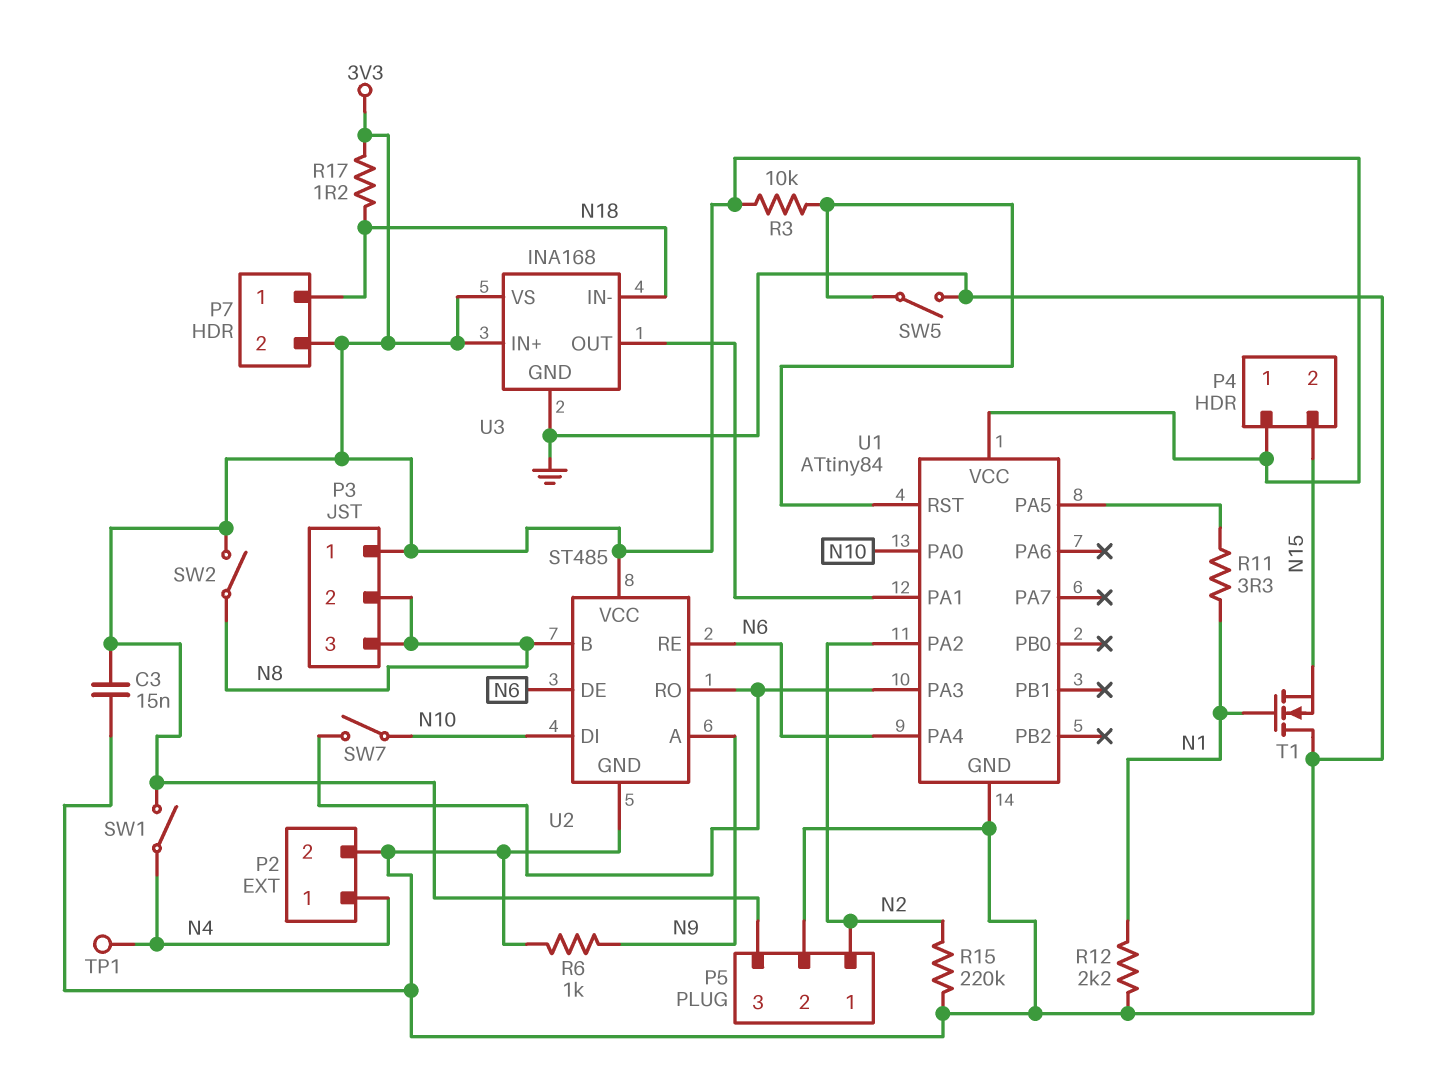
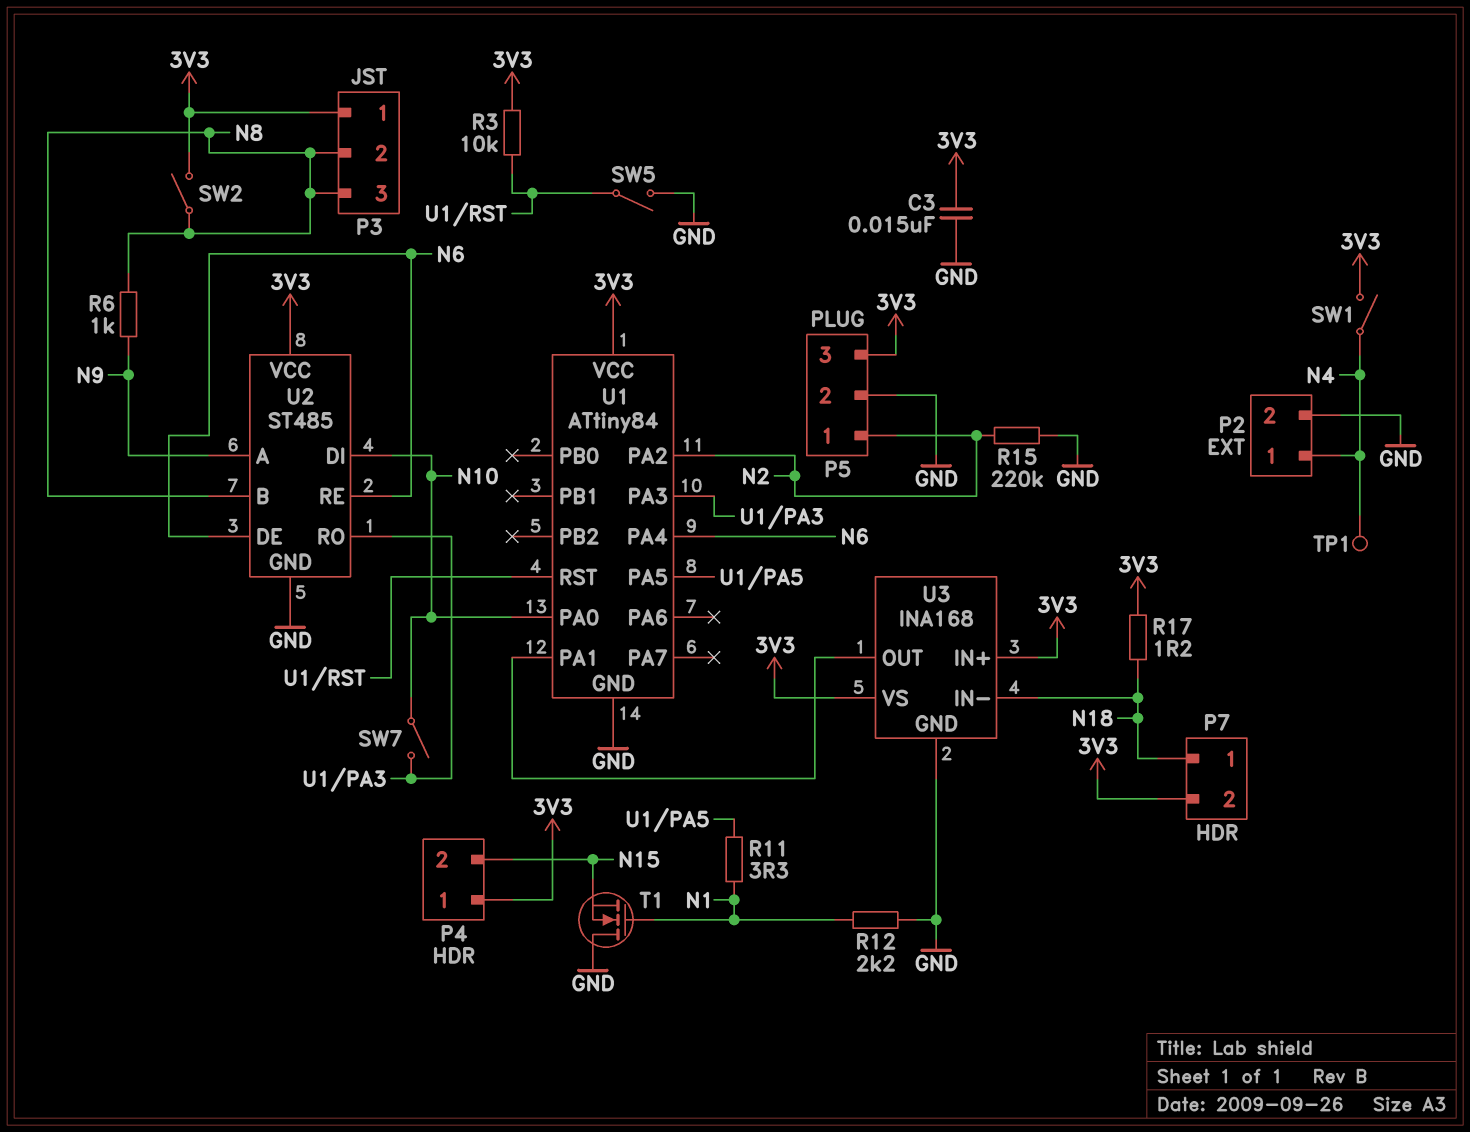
R6: 1k (GND, N9) -> 1k (N8, N9)

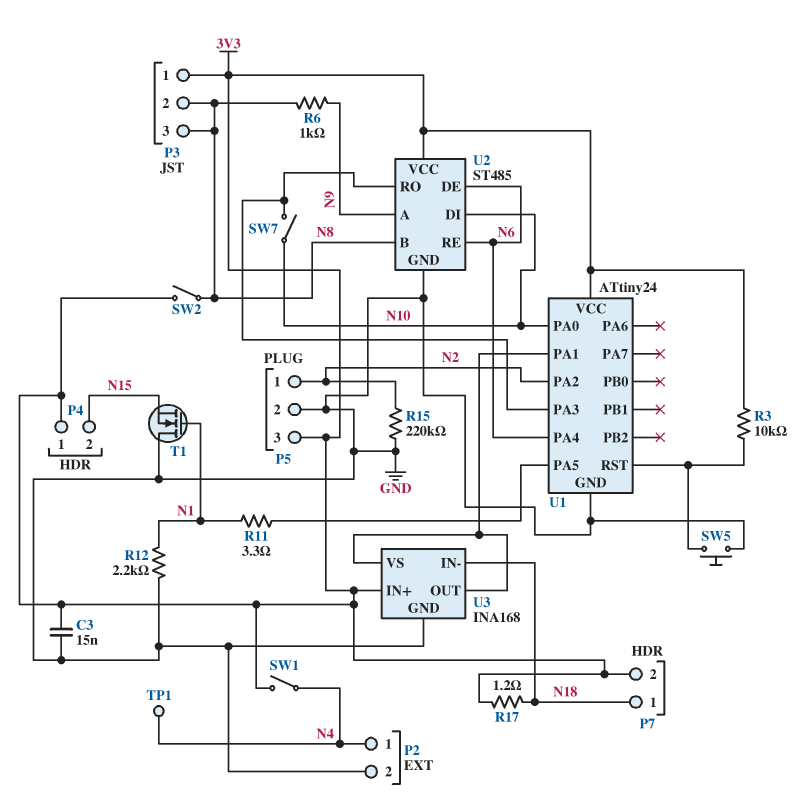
SW5: switch (GND, U1/RST) -> button (GND, U1/RST)
U1: ATtiny84 -> ATtiny24
U3 pin VS: 3V3 -> U1/PA1

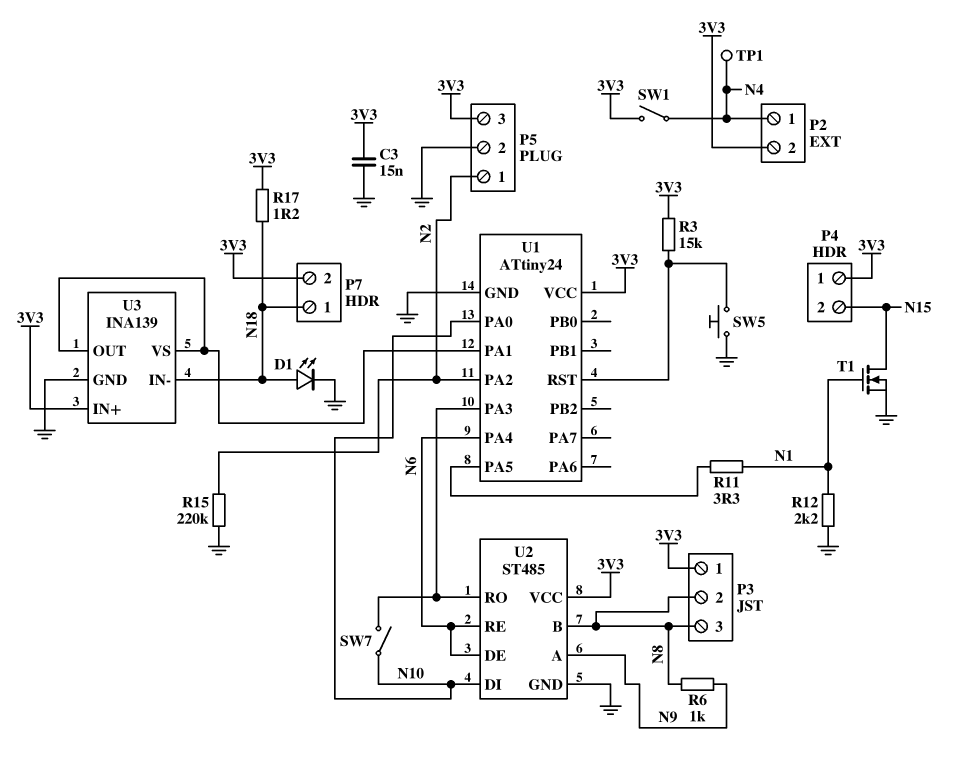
D1: none -> LED (A N18, K GND)
P2 pin 2: GND -> 3V3
R3: 10k (3V3, U1/RST) -> 15k (3V3, U1/RST)
SW2: switch (3V3, N8) -> none
T1: NMOS (G N1, D GND, S N15) -> NMOS (G N1, D N15, S GND)
U3: INA168 -> INA139

